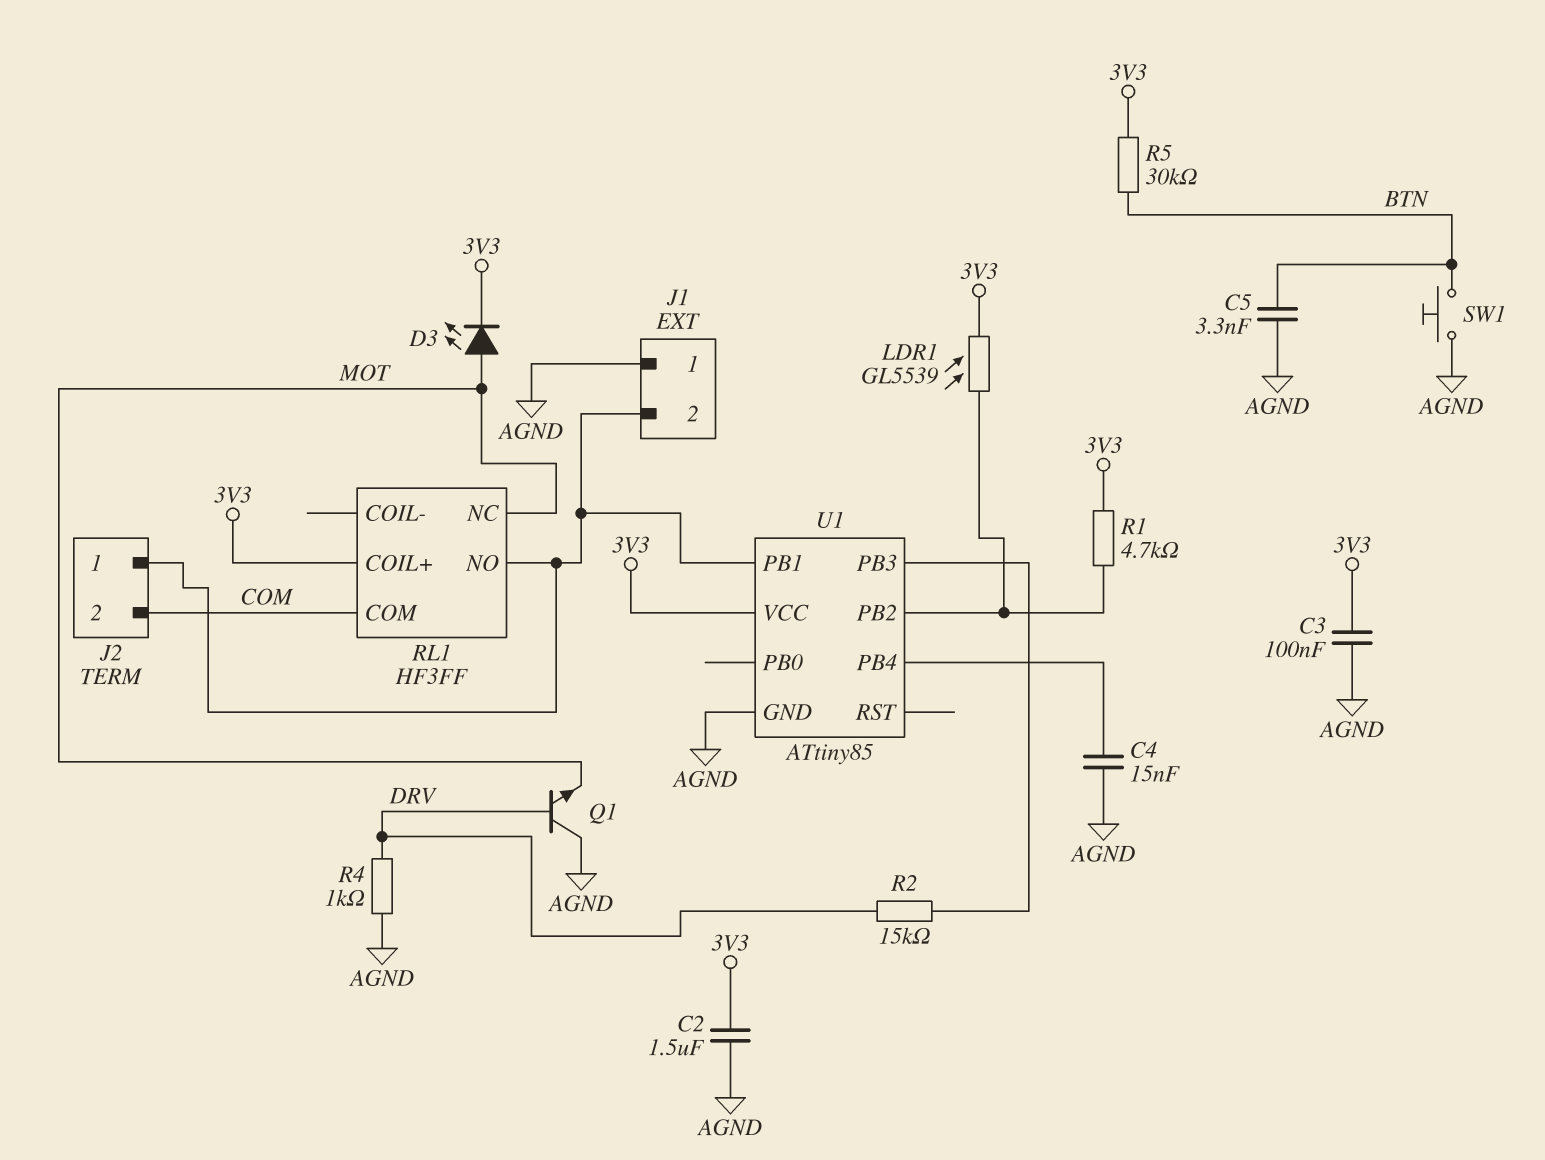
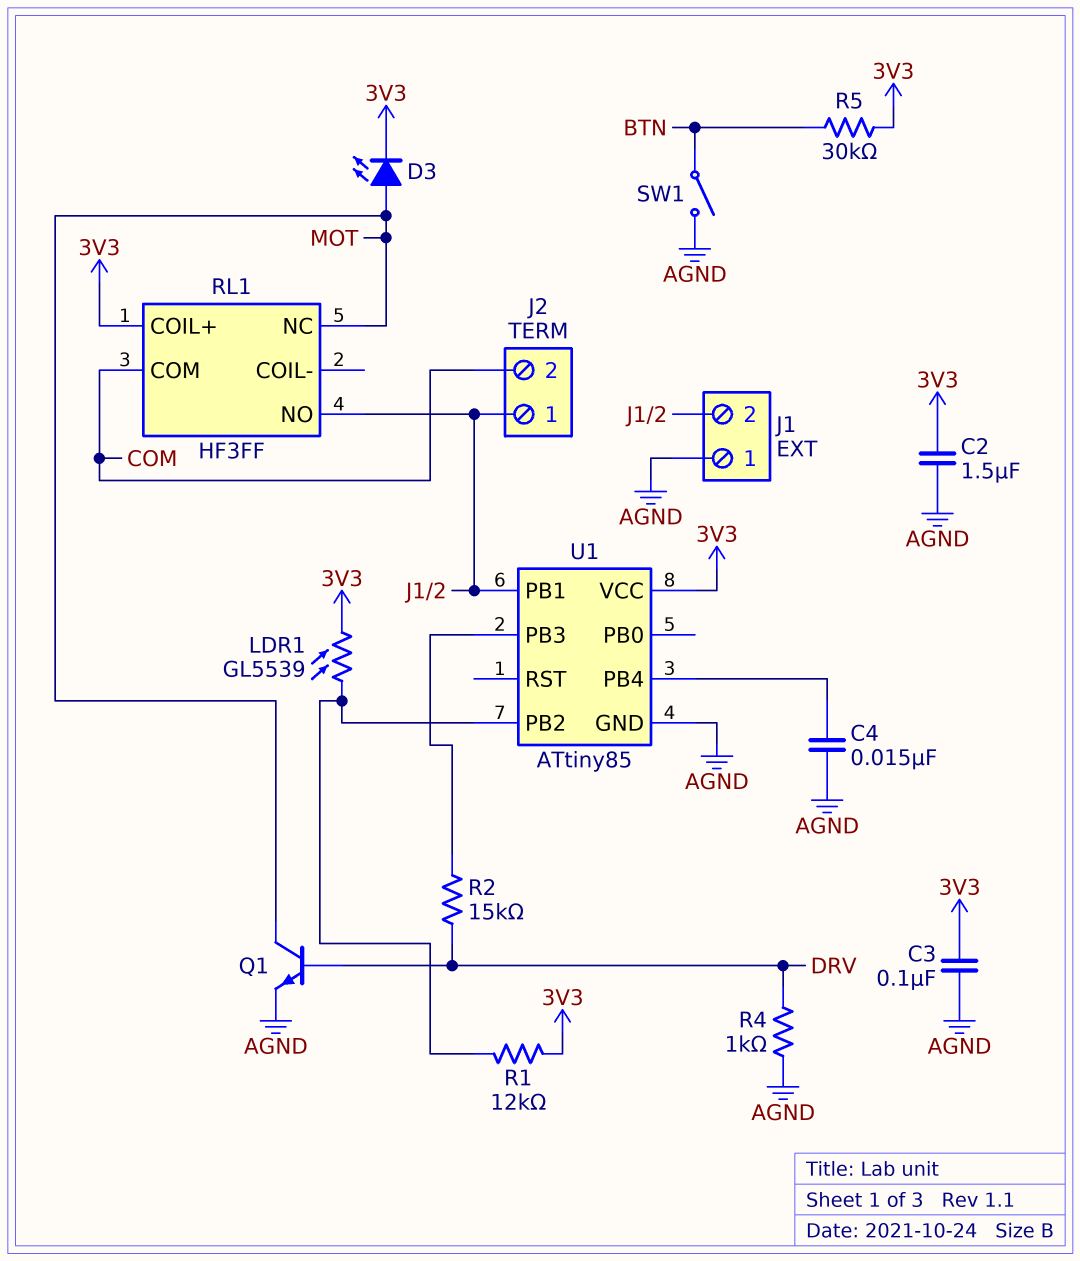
C5: 3.3nF (AGND, BTN) -> none
Q1: NPN (B DRV, C AGND, E MOT) -> NPN (B DRV, C MOT, E AGND)
R1: 4.7k (3V3, U1/PB2) -> 12k (3V3, U1/PB2)
SW1: button (AGND, BTN) -> switch (AGND, BTN)

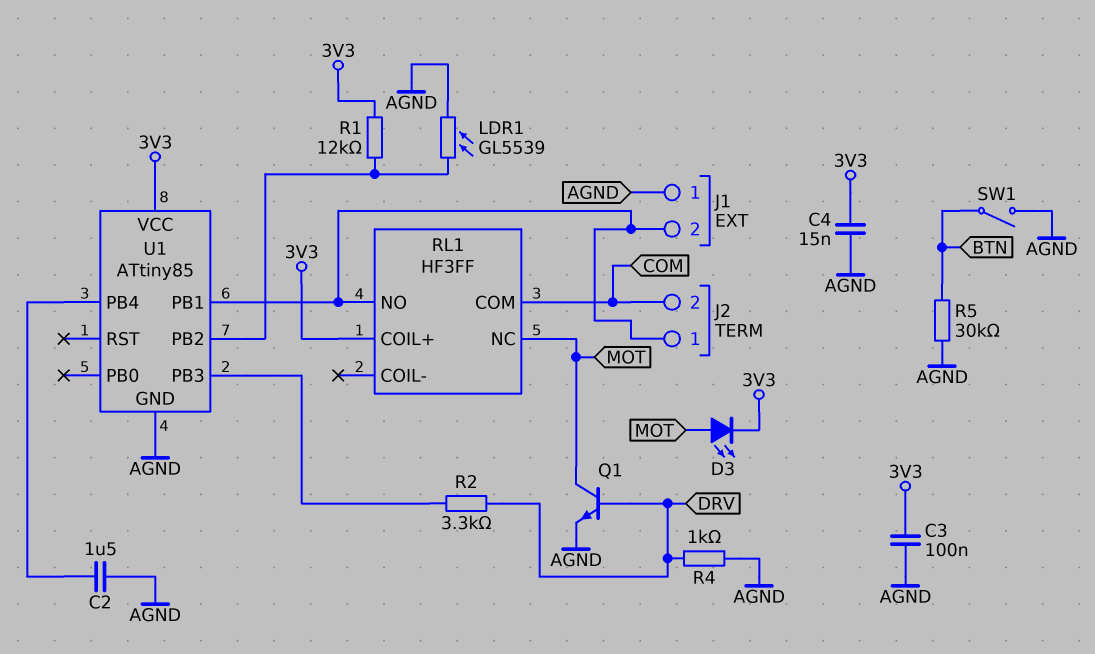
C2: 1.5uF (3V3, AGND) -> 1.5uF (AGND, U1/PB4)
C4: 15nF (AGND, U1/PB4) -> 15nF (3V3, AGND)
LDR1: GL5539 (3V3, U1/PB2) -> GL5539 (AGND, U1/PB2)
R2: 15k (DRV, U1/PB3) -> 3.3k (DRV, U1/PB3)
R5: 30k (3V3, BTN) -> 30k (AGND, BTN)

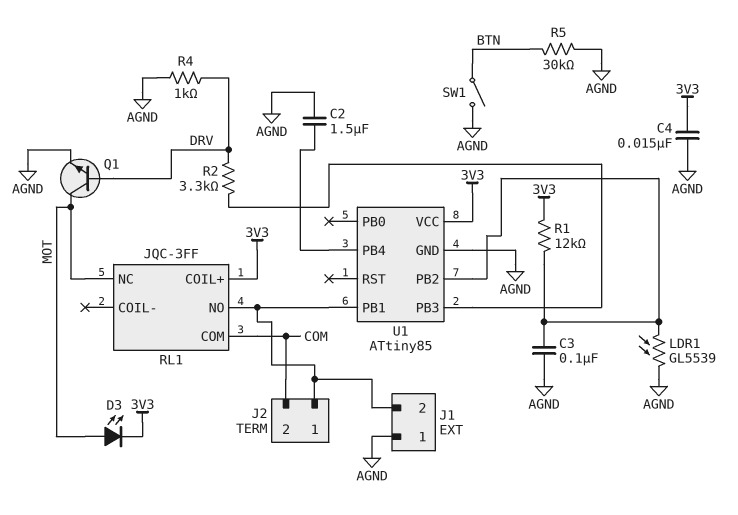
C3: 100nF (3V3, AGND) -> 100nF (AGND, U1/PB2)
RL1: HF3FF -> JQC-3FF

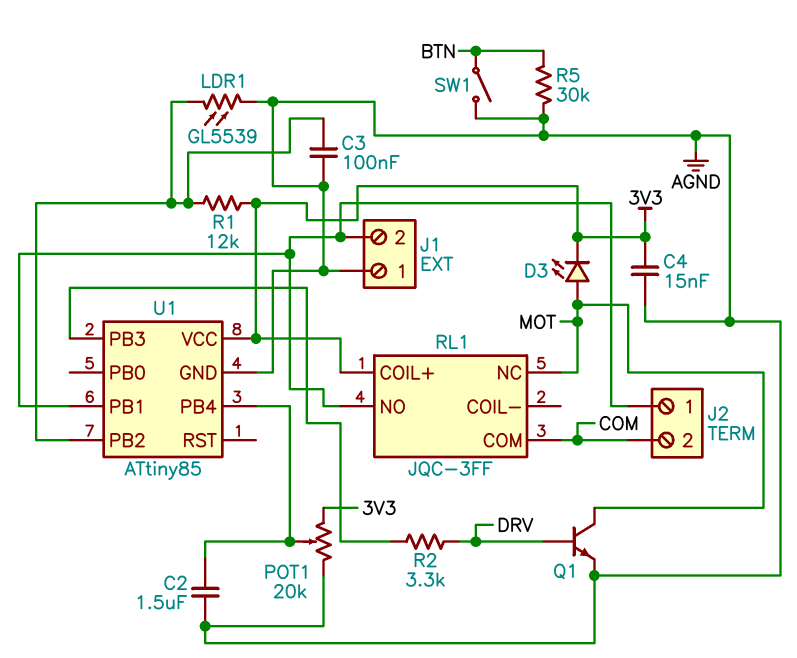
POT1: none -> 20k (3V3, AGND, wiper U1/PB4)
R4: 1k (AGND, DRV) -> none

